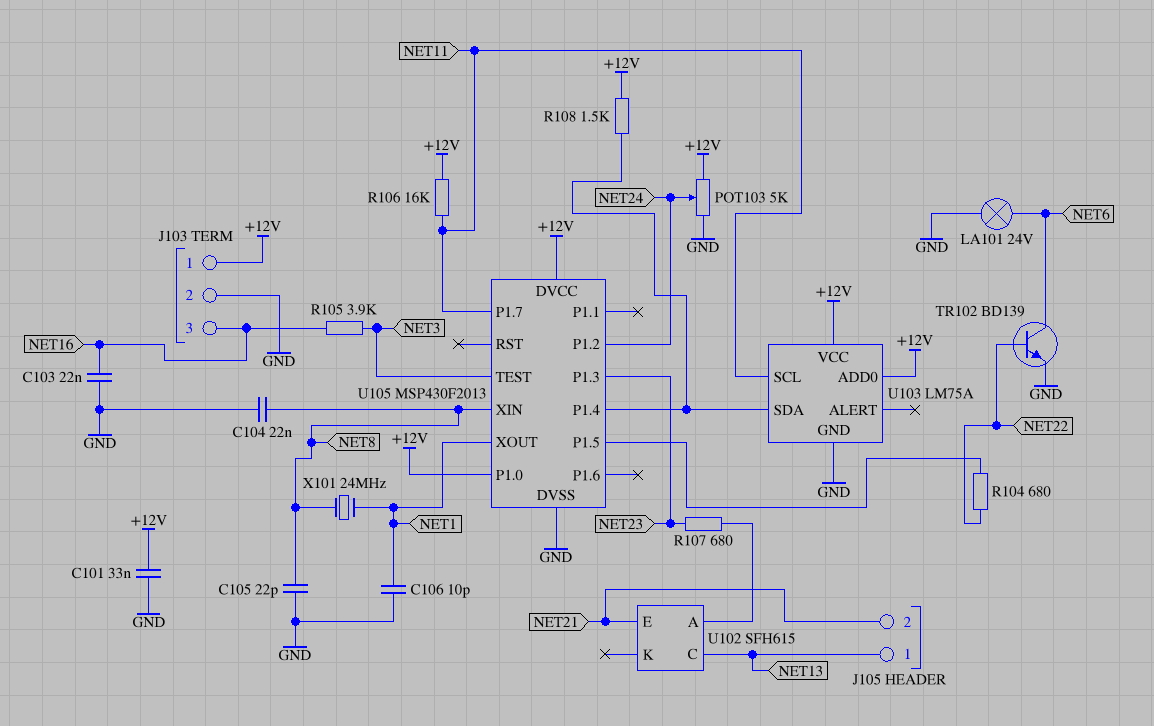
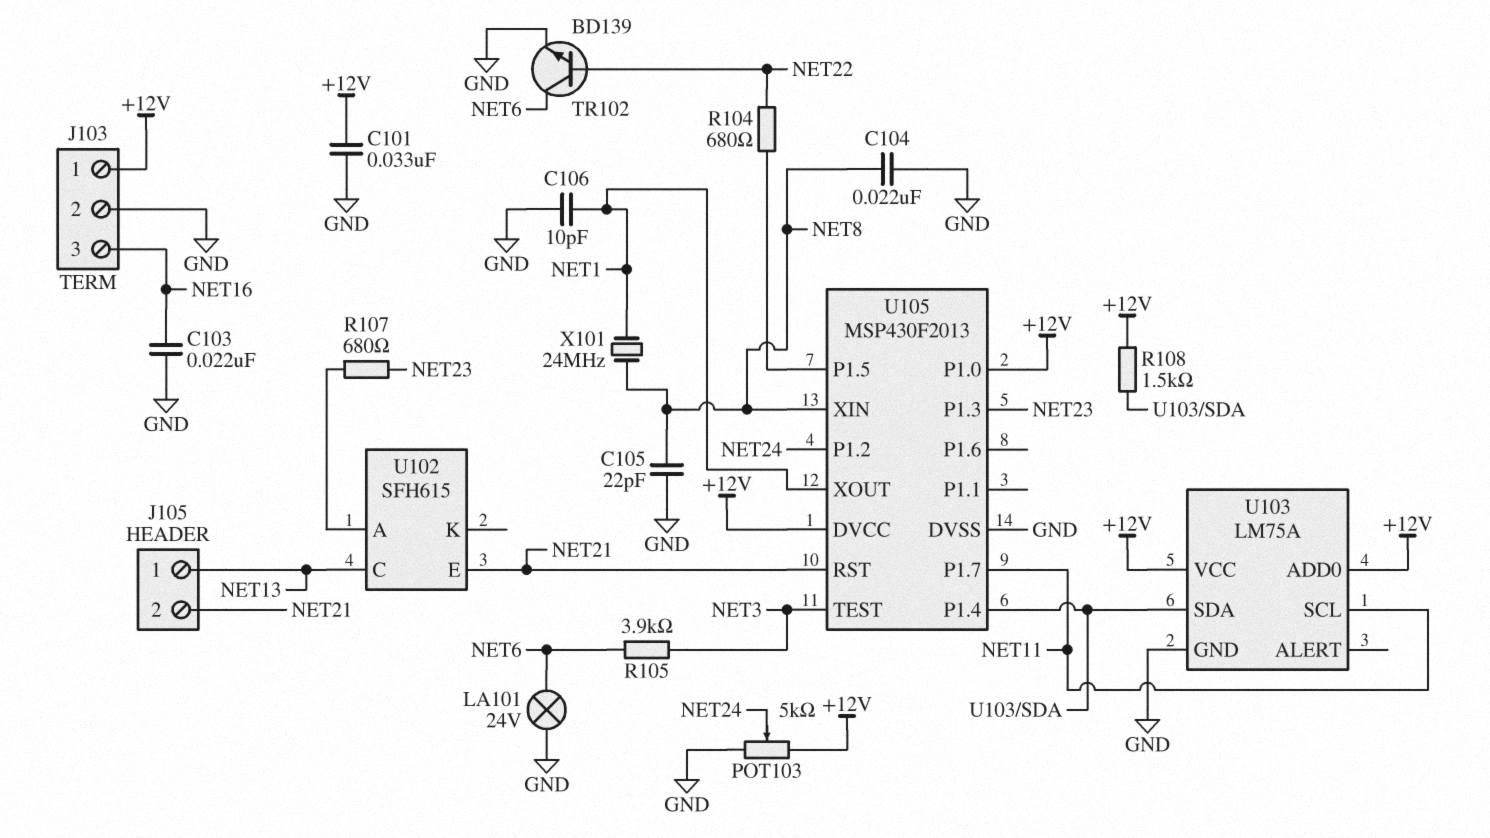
R105: 3.9k (NET3, NET16) -> 3.9k (NET3, NET6)
R106: 16k (+12V, NET11) -> none
U105 pin RST: none -> NET21

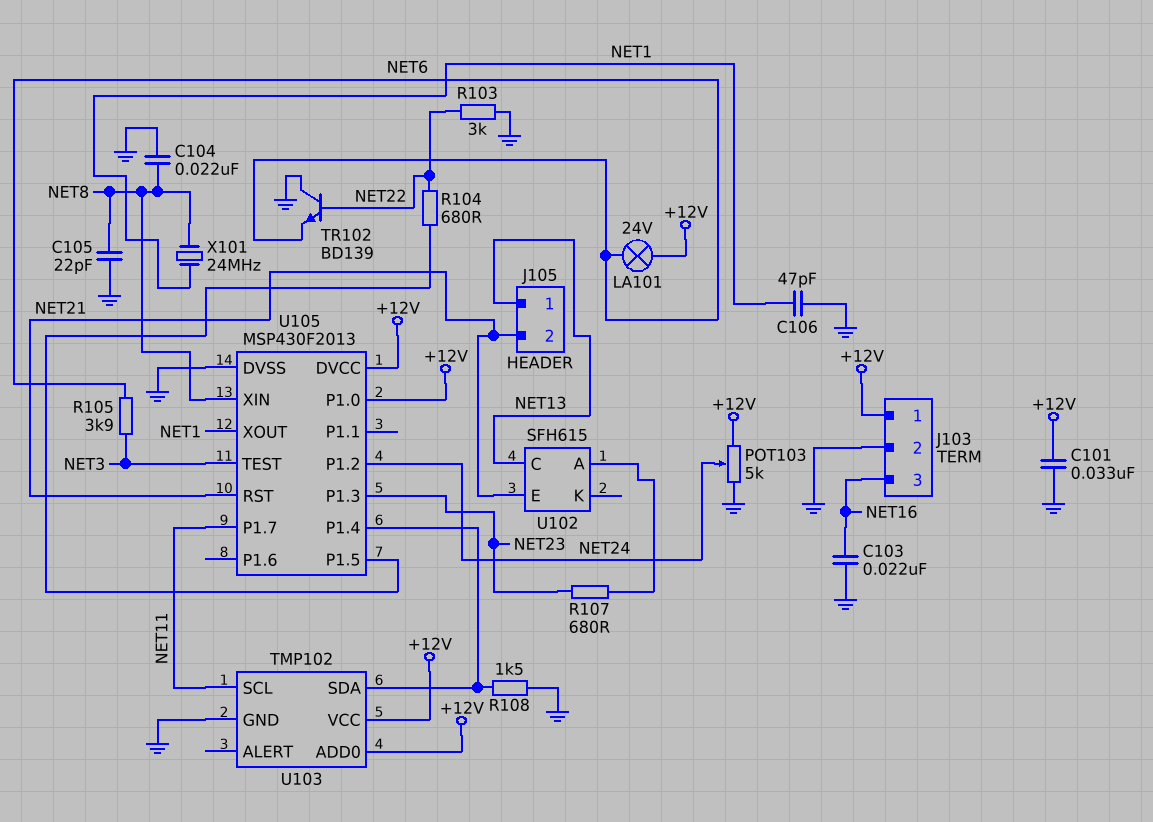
C106: 10pF (GND, NET1) -> 47pF (GND, NET1)
LA101: lamp 24V (GND, NET6) -> lamp 24V (+12V, NET6)
R103: none -> 3k (GND, NET22)
R108: 1.5k (+12V, U103/SDA) -> 1.5k (GND, U103/SDA)
TR102: NPN BD139 (B NET22, C NET6, E GND) -> NPN BD139 (B NET22, C GND, E NET6)
U103: LM75A -> TMP102

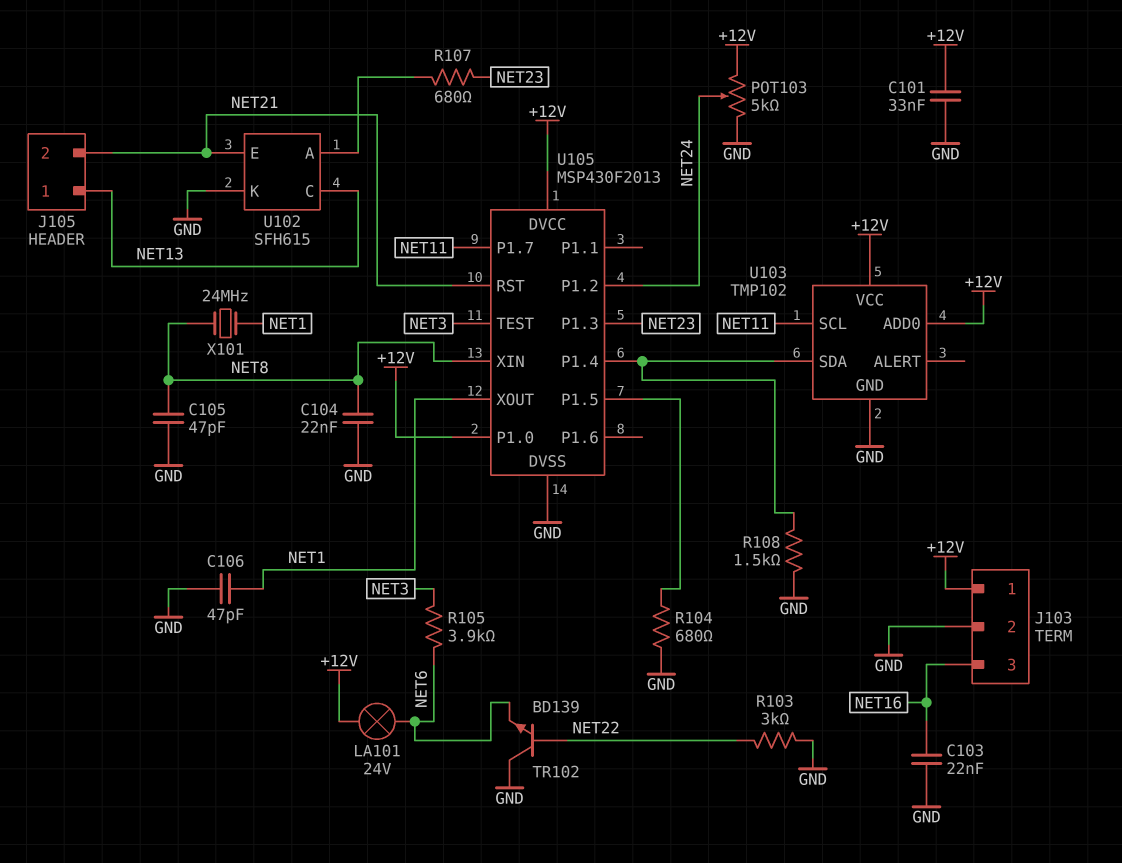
C105: 22pF (GND, NET8) -> 47pF (GND, NET8)
R104: 680 (NET22, U105/P1.5) -> 680 (GND, U105/P1.5)
U102 pin K: none -> GND

